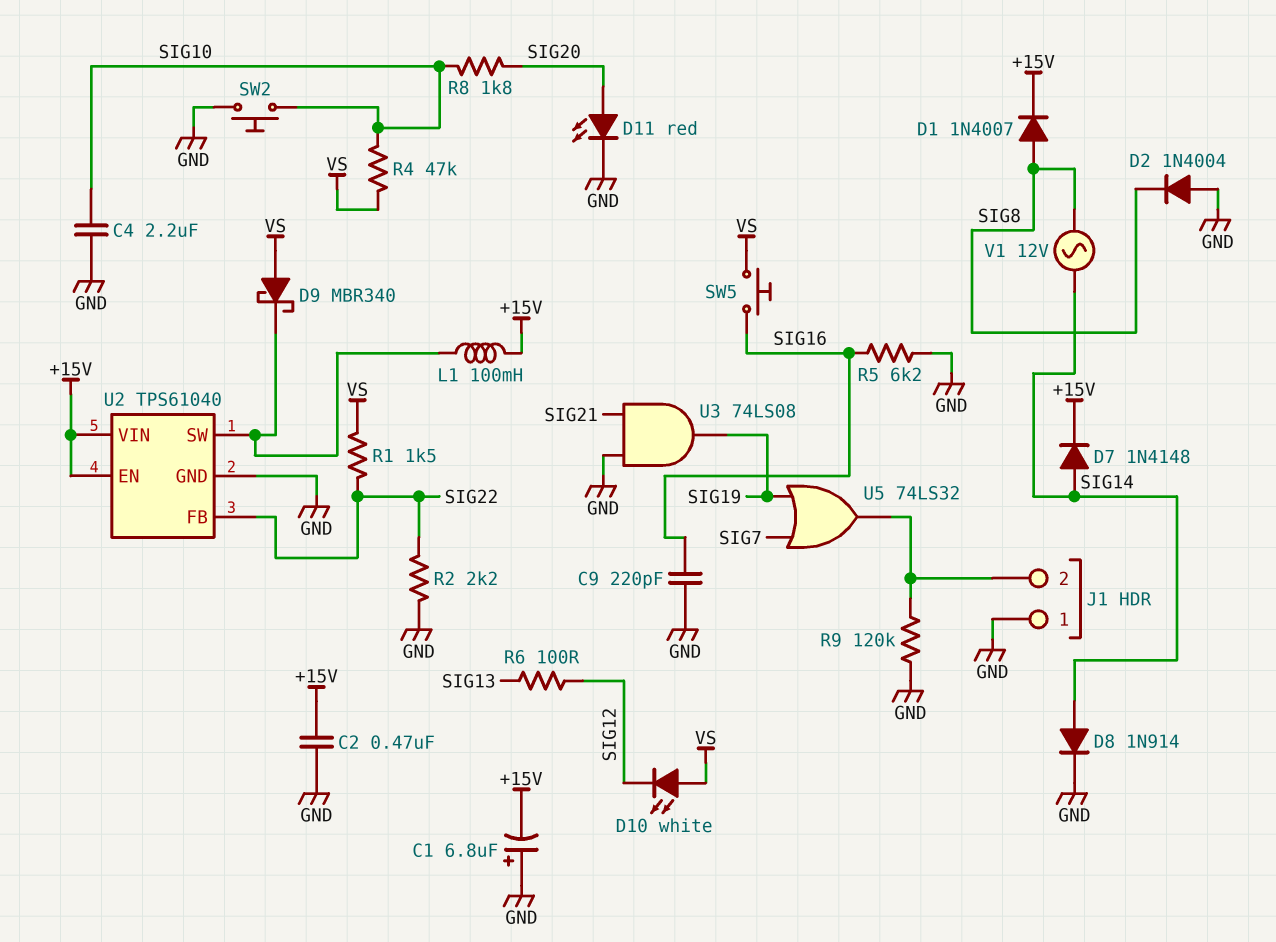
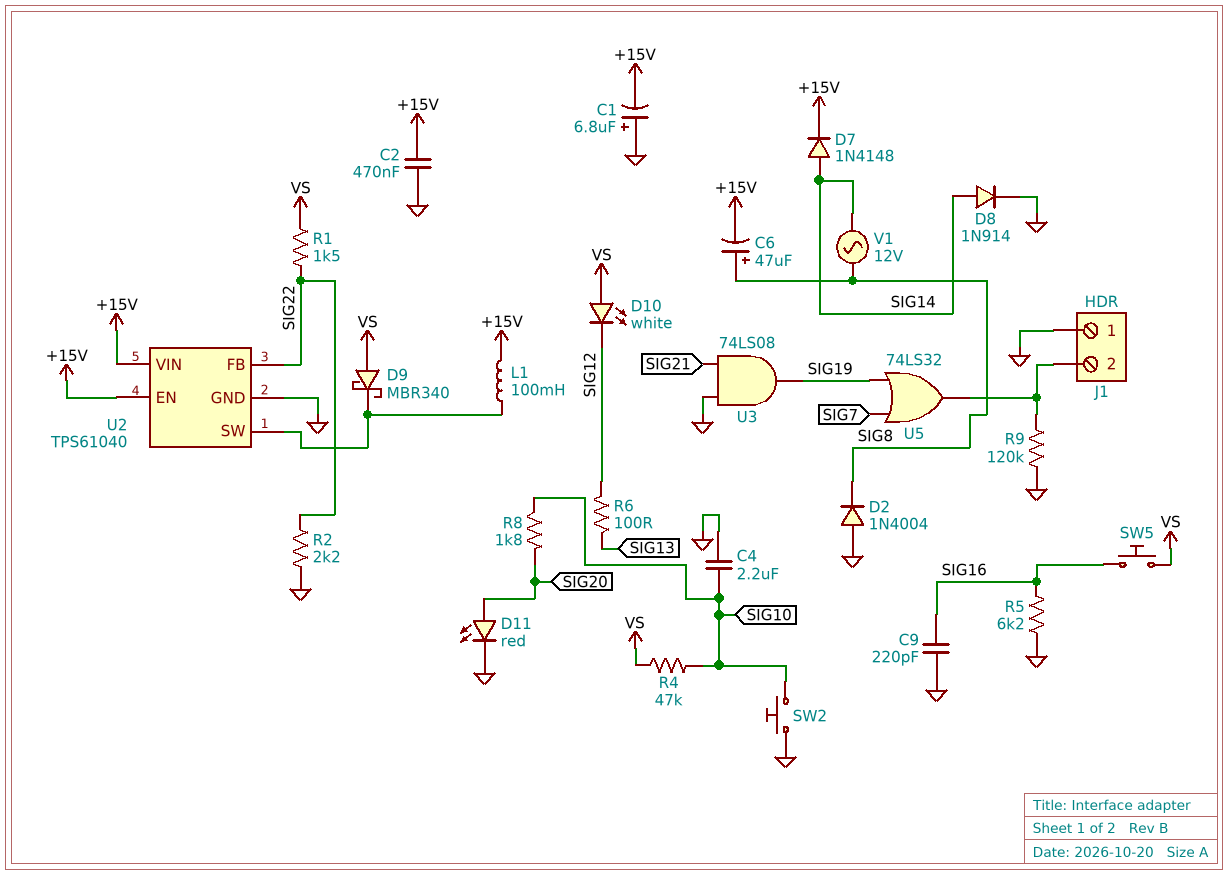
C6: none -> 47uF (plus SIG8, minus +15V)
D1: diode 1N4007 (A SIG8, K +15V) -> none

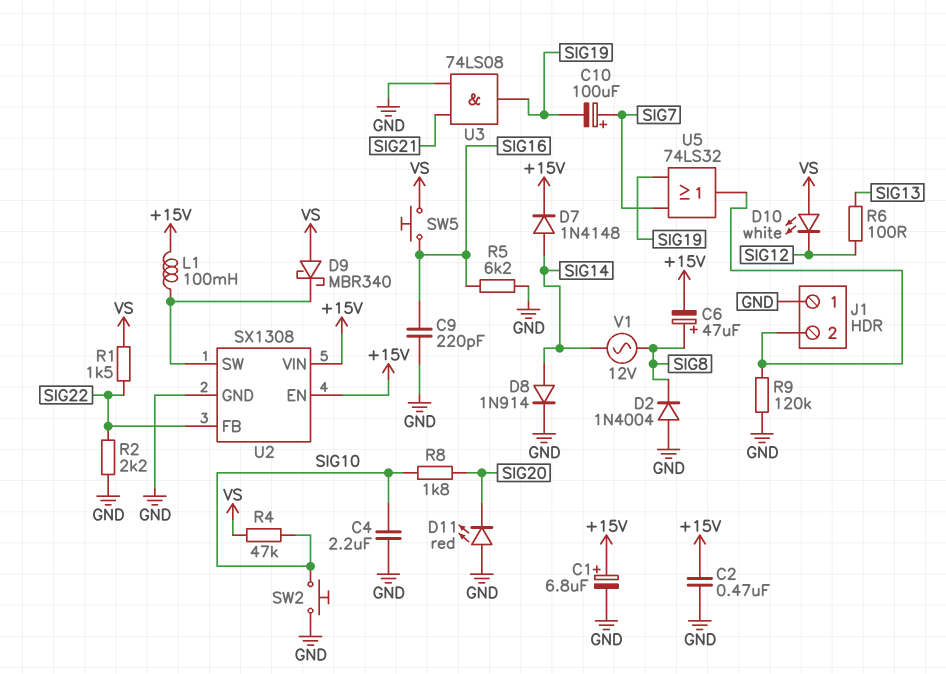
C1: 6.8uF (plus GND, minus +15V) -> 6.8uF (plus +15V, minus GND)
C10: none -> 100uF (plus SIG7, minus SIG19)
D11: LED red (A SIG20, K GND) -> LED red (A GND, K SIG20)
U2: TPS61040 -> SX1308

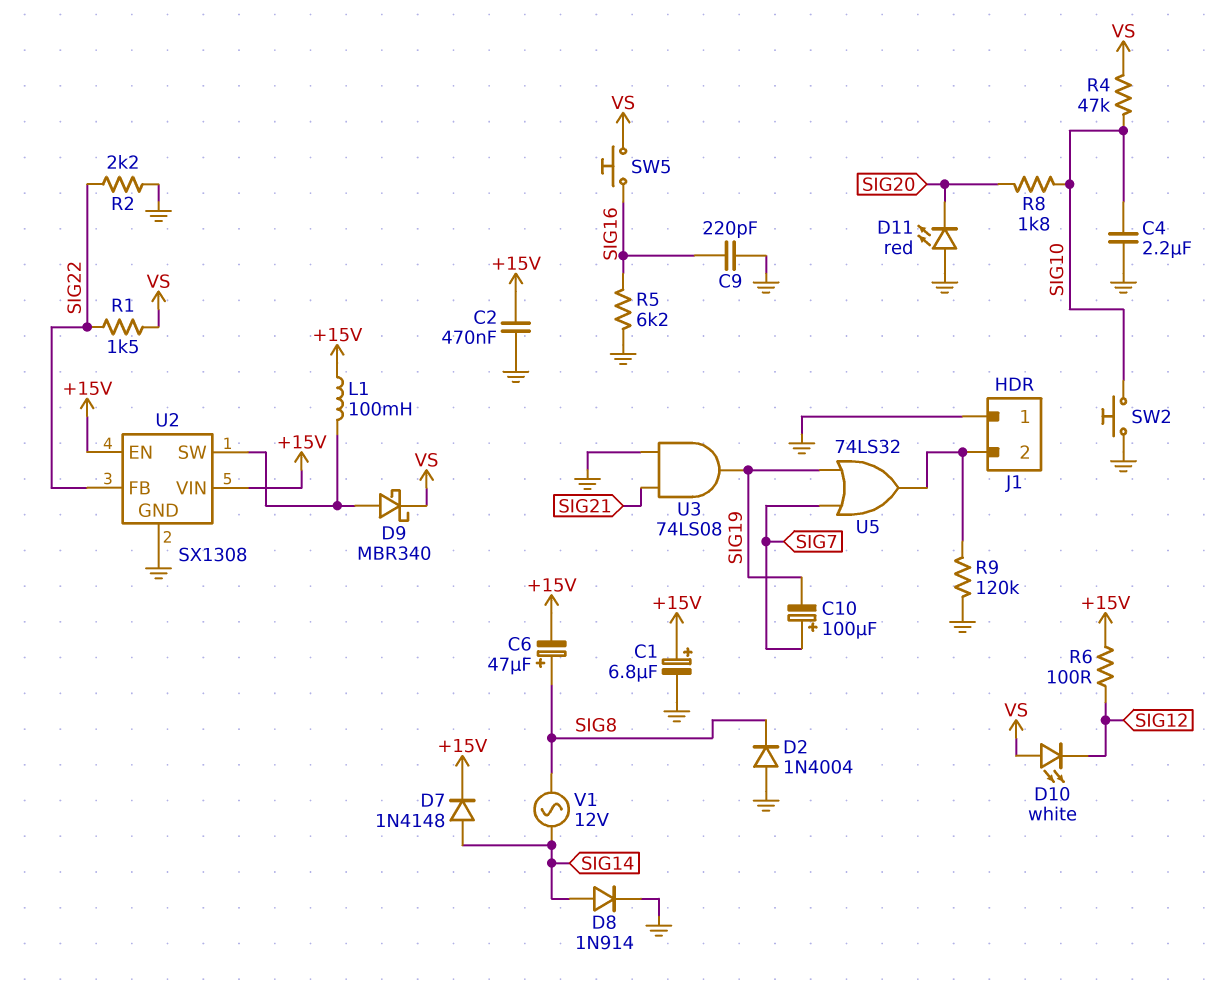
D9: schottky MBR340 (A VS, K U2/SW) -> schottky MBR340 (A U2/SW, K VS)
R6: 100 (SIG12, SIG13) -> 100 (+15V, SIG12)

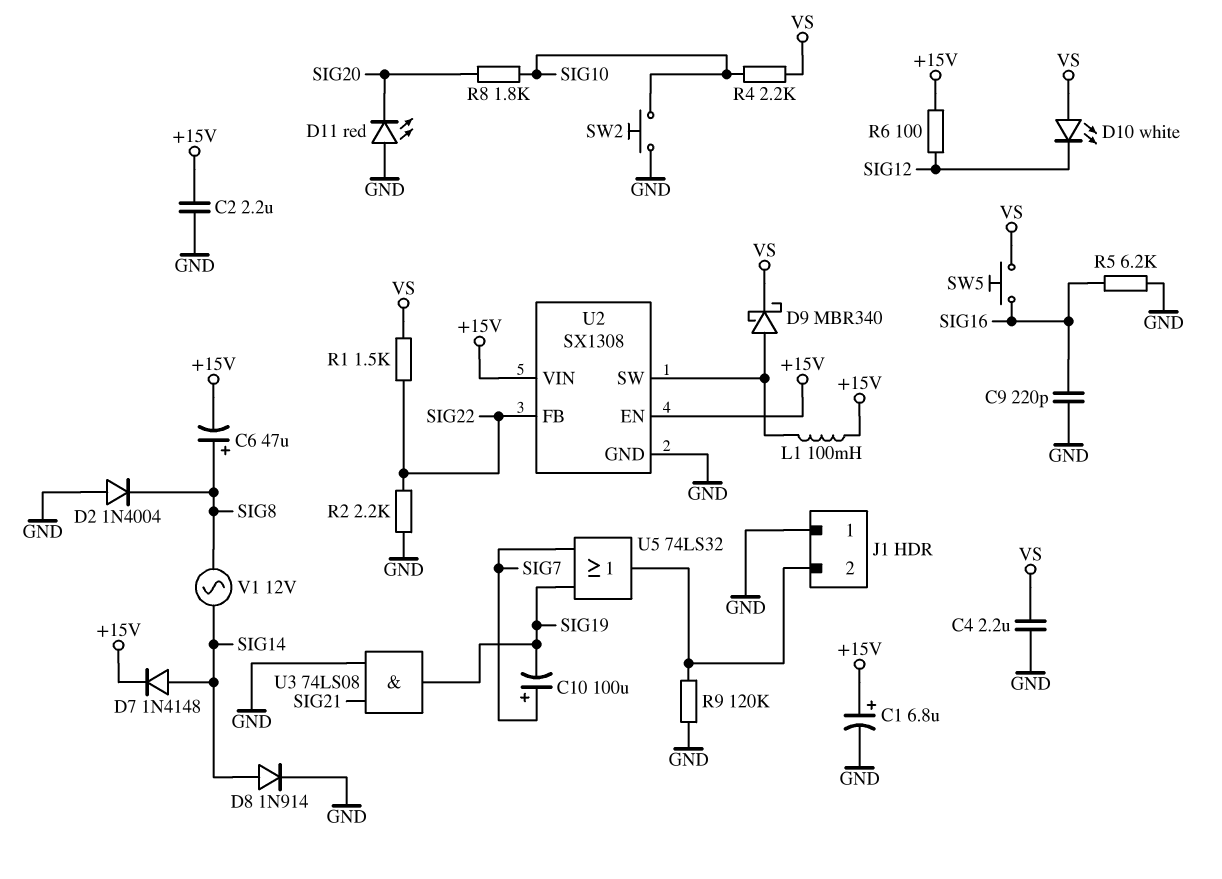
C2: 470nF (+15V, GND) -> 2.2uF (+15V, GND)
C4: 2.2uF (GND, SIG10) -> 2.2uF (GND, VS)
R4: 47k (SIG10, VS) -> 2.2k (SIG10, VS)

